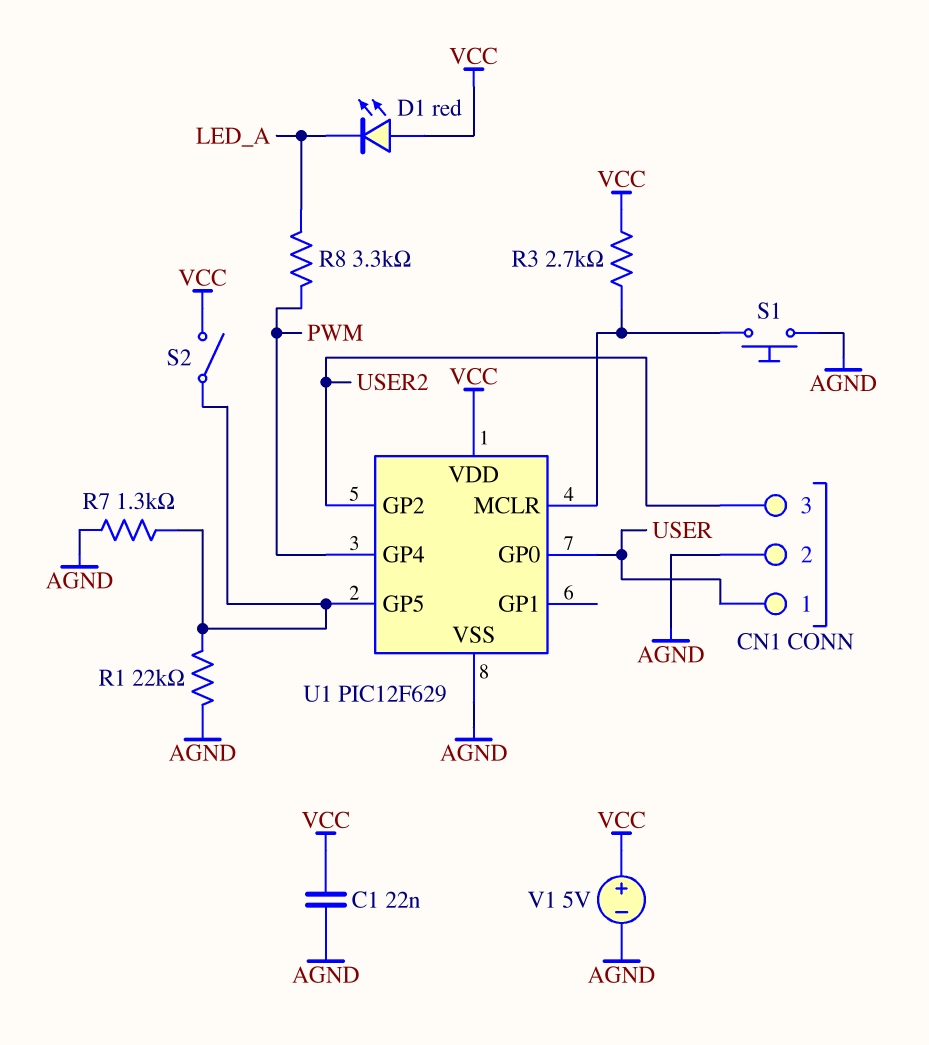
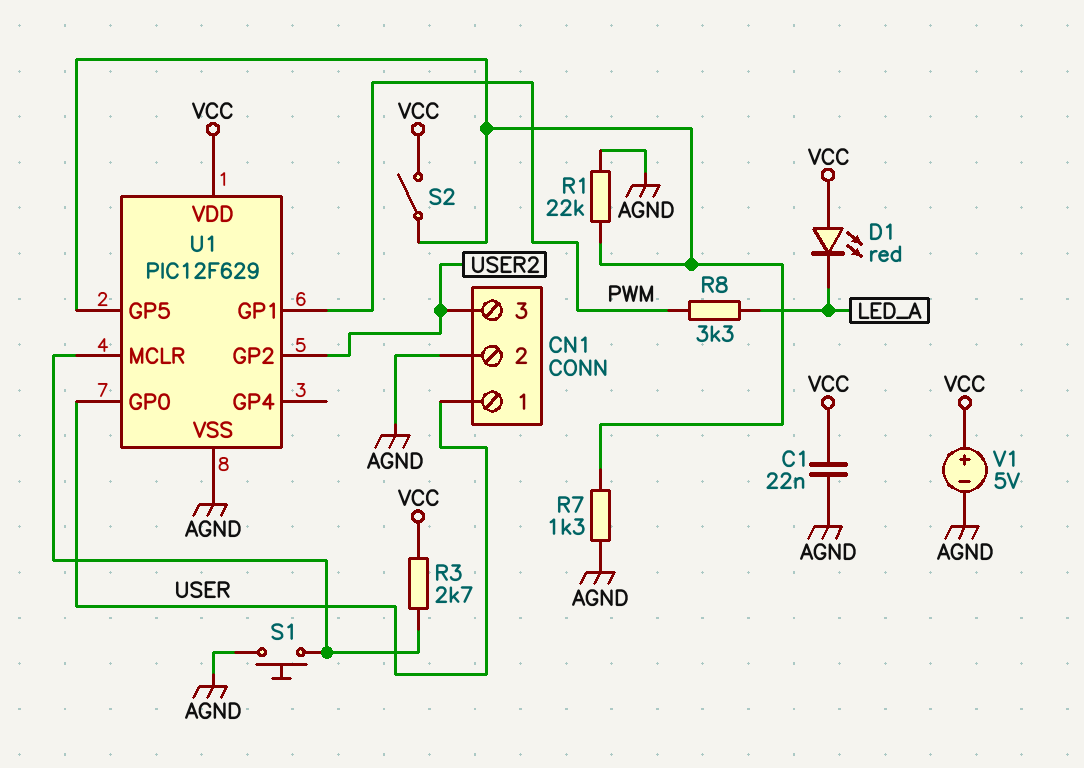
U1 pin GP1: none -> PWM
U1 pin GP4: PWM -> none

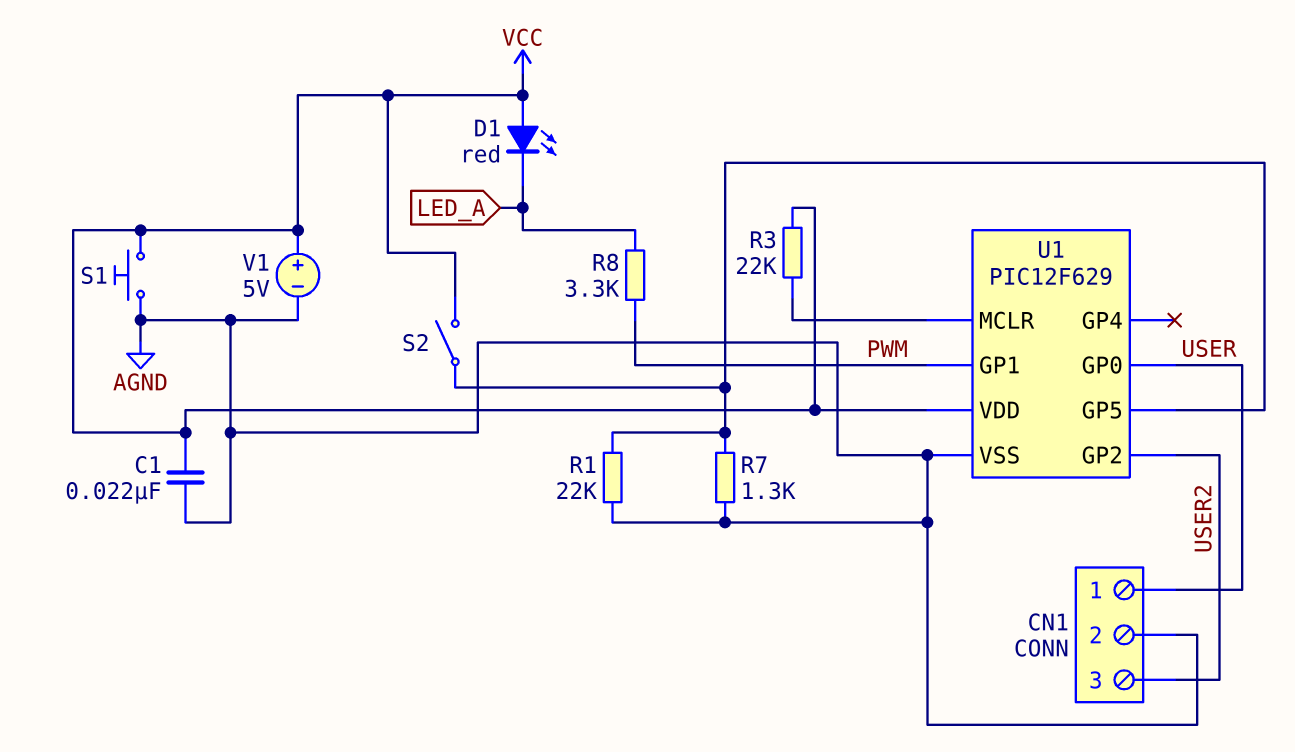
R3: 2.7k (U1/MCLR, VCC) -> 22k (U1/MCLR, VCC)
S1: button (AGND, U1/MCLR) -> button (AGND, VCC)

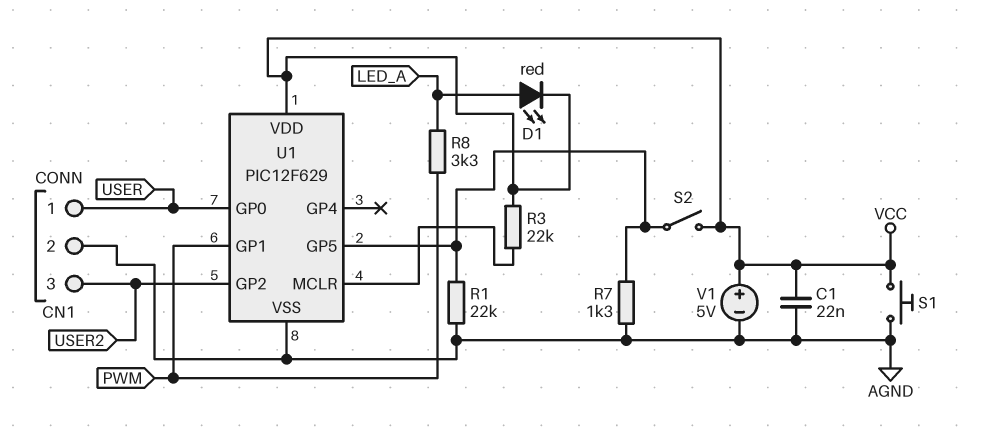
D1: LED red (A VCC, K LED_A) -> LED red (A LED_A, K VCC)

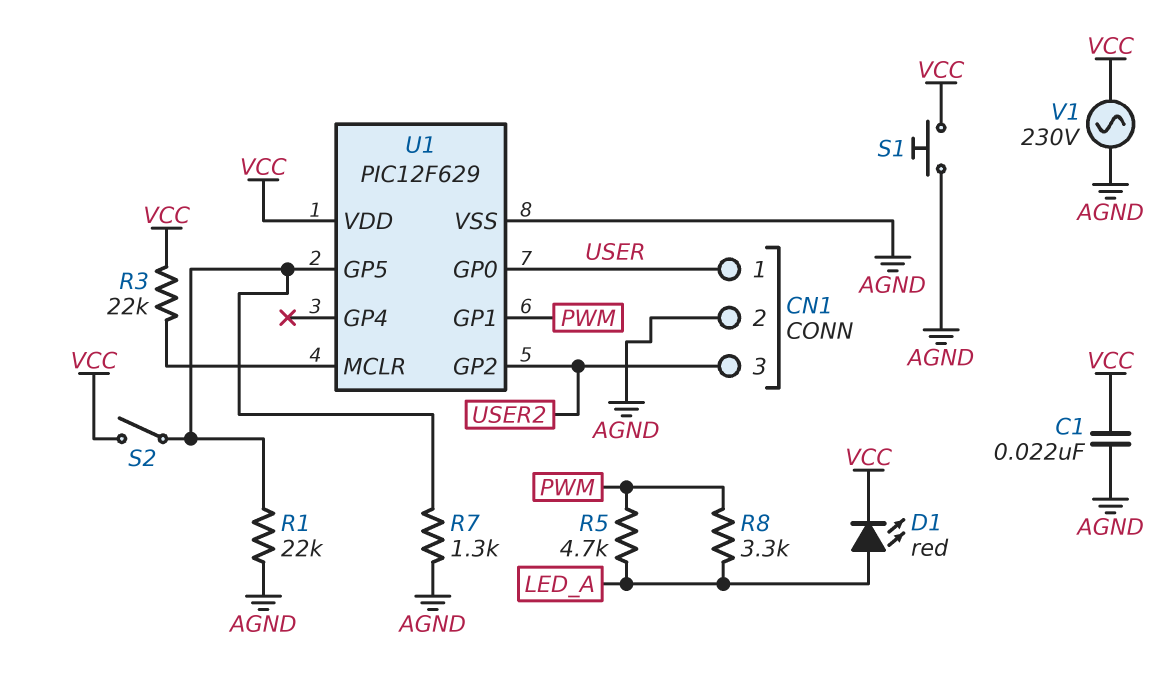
R5: none -> 4.7k (LED_A, PWM)
V1: 5V (plus VCC, minus AGND) -> AC 230V (AGND, VCC)

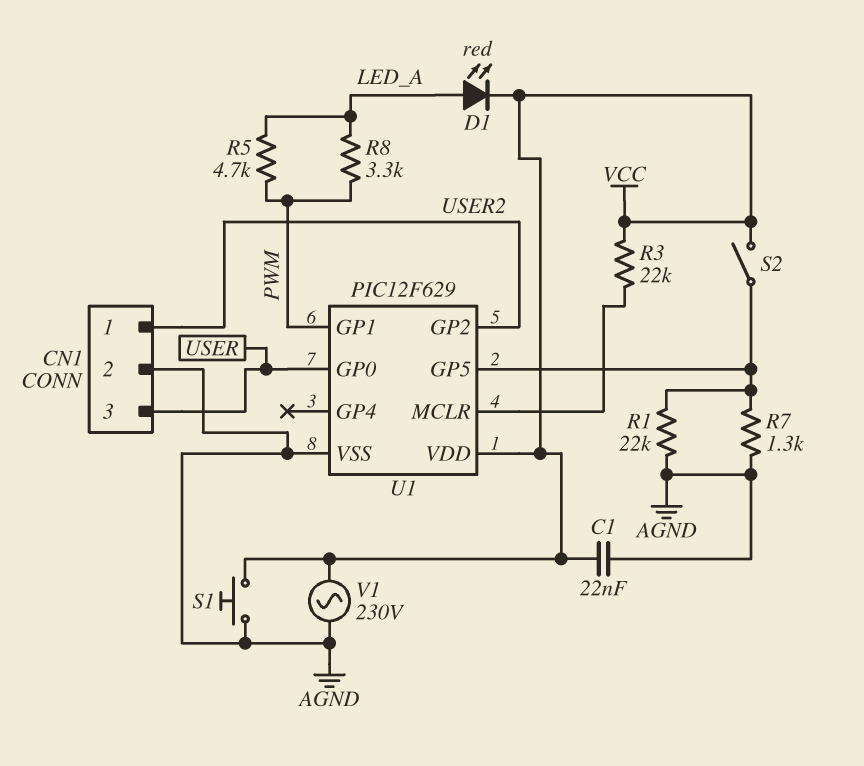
CN1 pin 1: USER -> USER2
CN1 pin 3: USER2 -> USER

